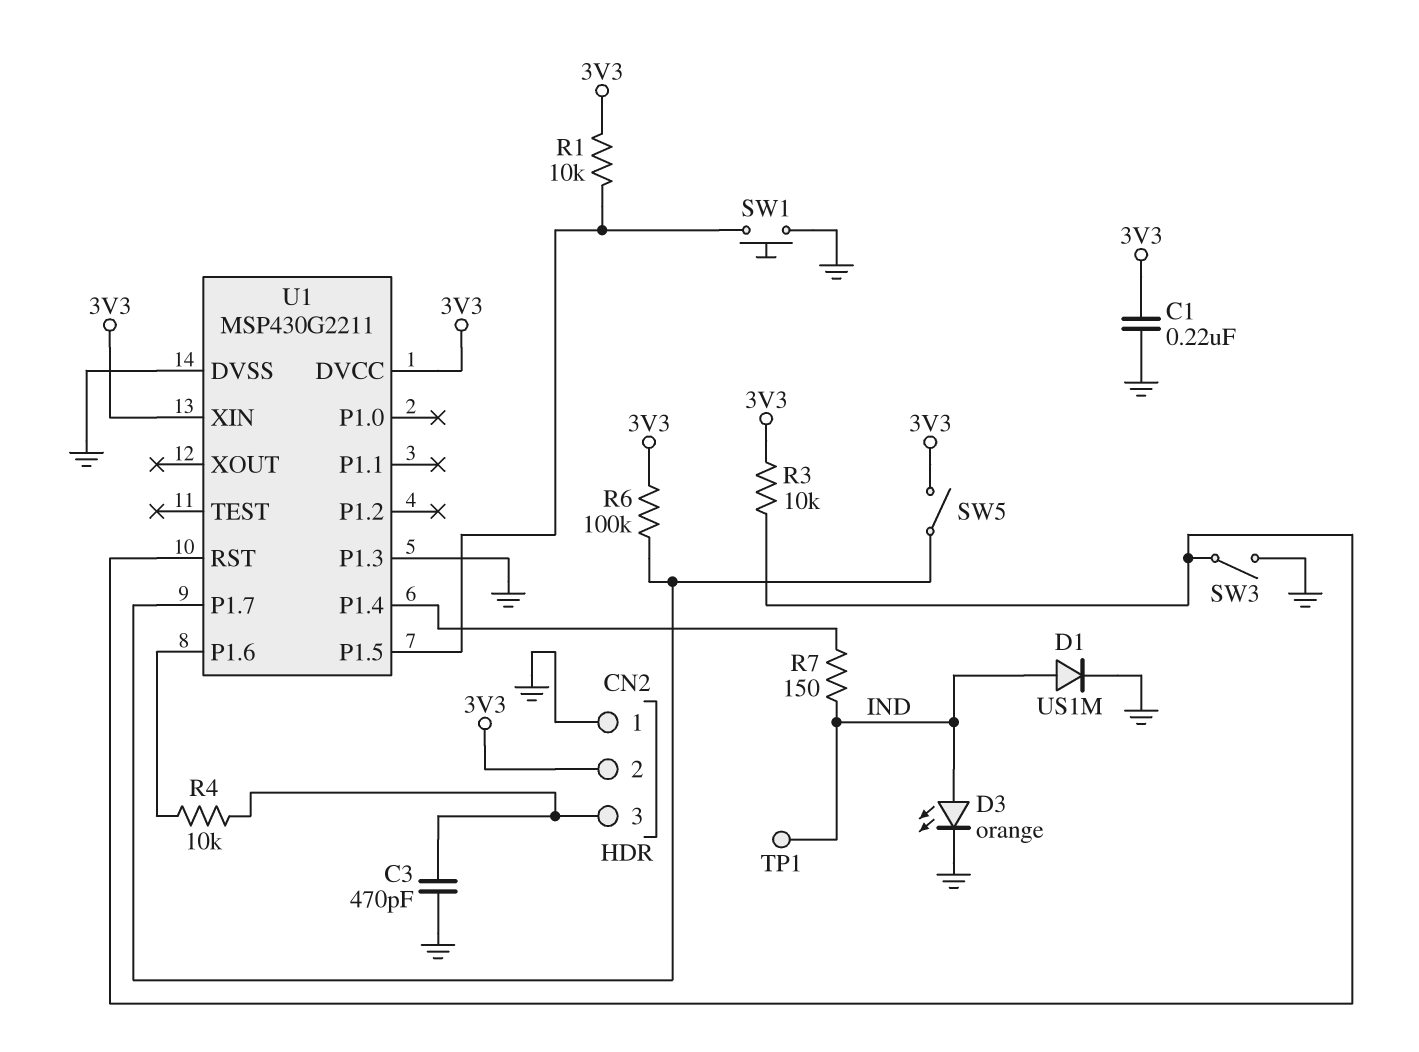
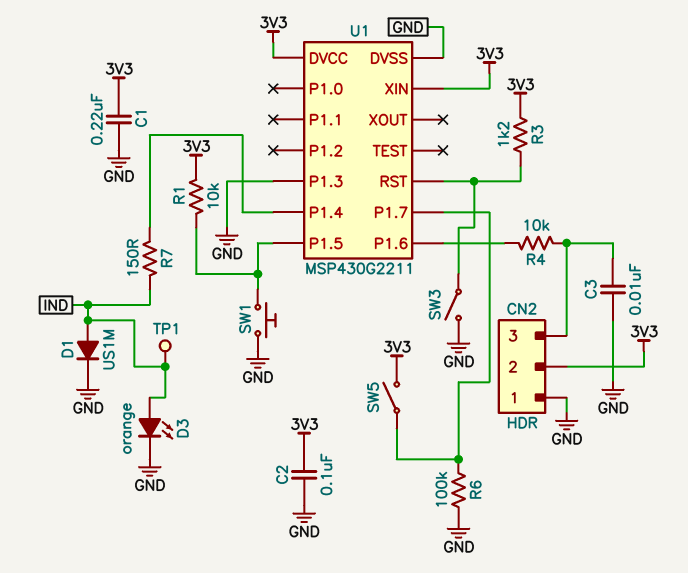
C2: none -> 100nF (3V3, GND)
C3: 470pF (CN2/3, GND) -> 10nF (CN2/3, GND)
R3: 10k (3V3, U1/RST) -> 1.2k (3V3, U1/RST)
R6: 100k (3V3, U1/P1.7) -> 100k (GND, U1/P1.7)

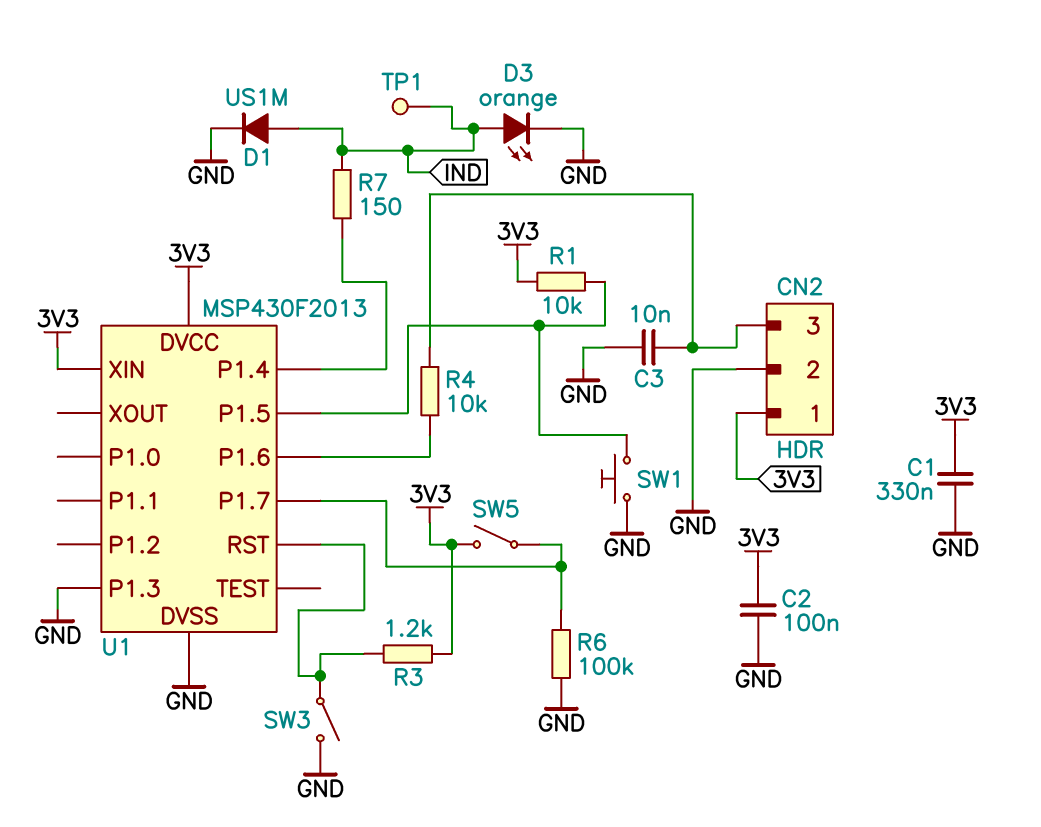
C1: 220nF (3V3, GND) -> 330nF (3V3, GND)
CN2 pin 1: GND -> 3V3
CN2 pin 2: 3V3 -> GND
U1: MSP430G2211 -> MSP430F2013

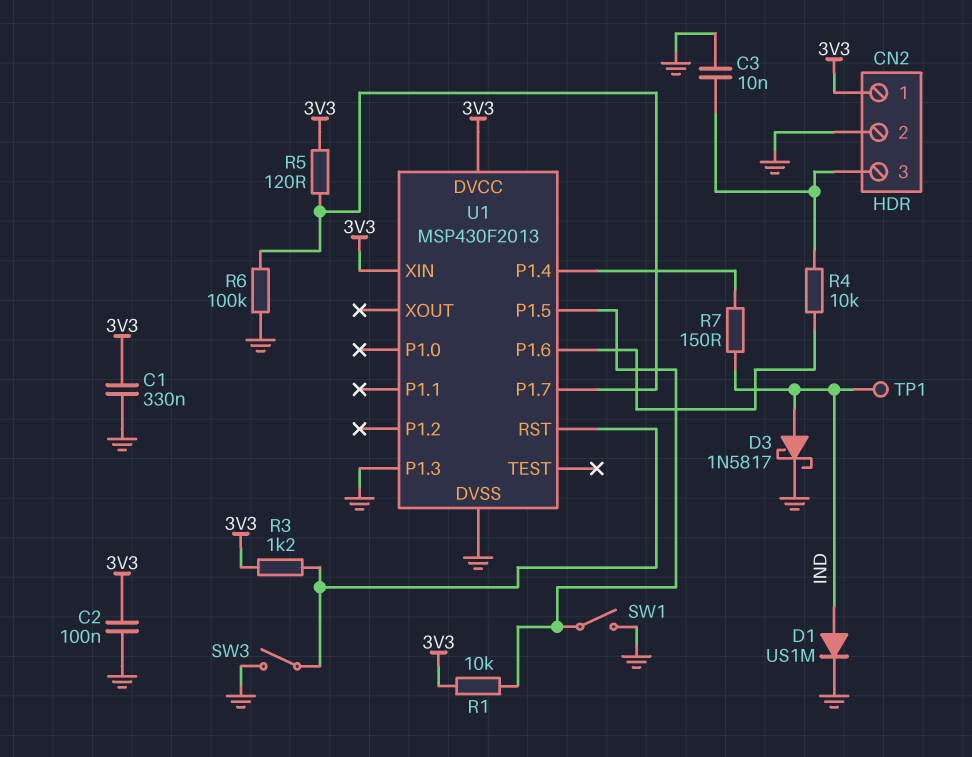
D3: LED orange (A IND, K GND) -> schottky 1N5817 (A IND, K GND)
R5: none -> 120 (3V3, U1/P1.7)
SW1: button (GND, U1/P1.5) -> switch (GND, U1/P1.5)
SW5: switch (3V3, U1/P1.7) -> none

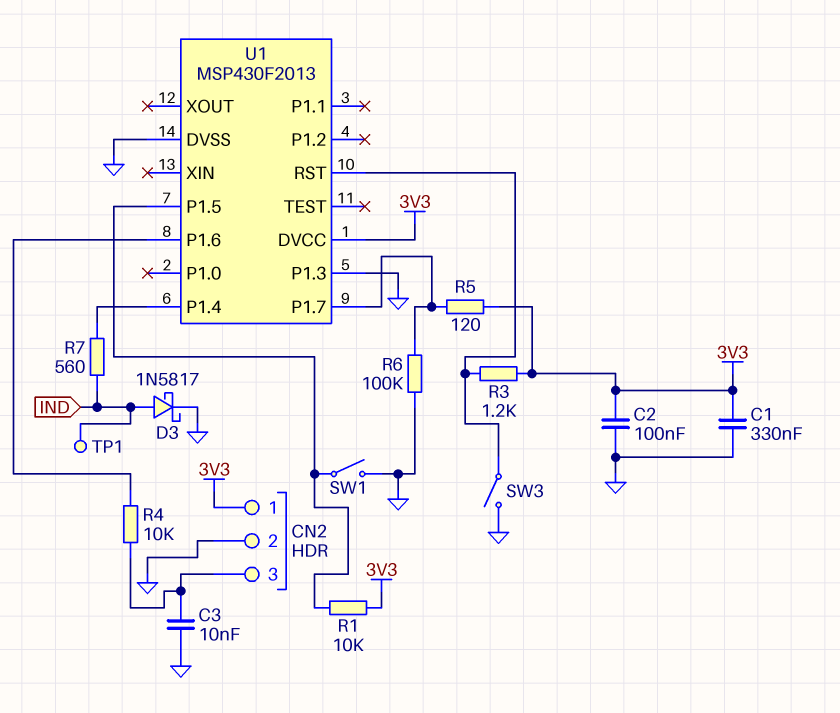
D1: diode US1M (A IND, K GND) -> none
R7: 150 (IND, U1/P1.4) -> 560 (IND, U1/P1.4)
U1 pin XIN: 3V3 -> none

